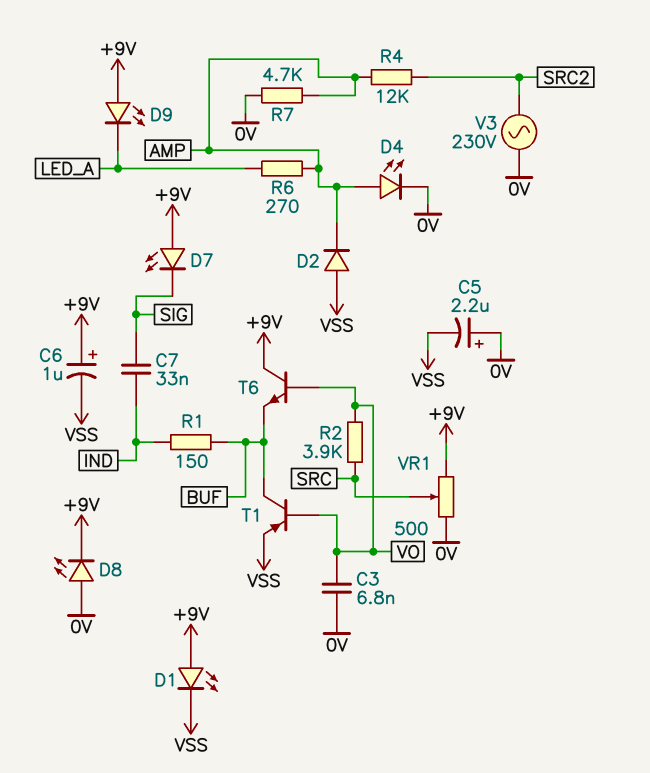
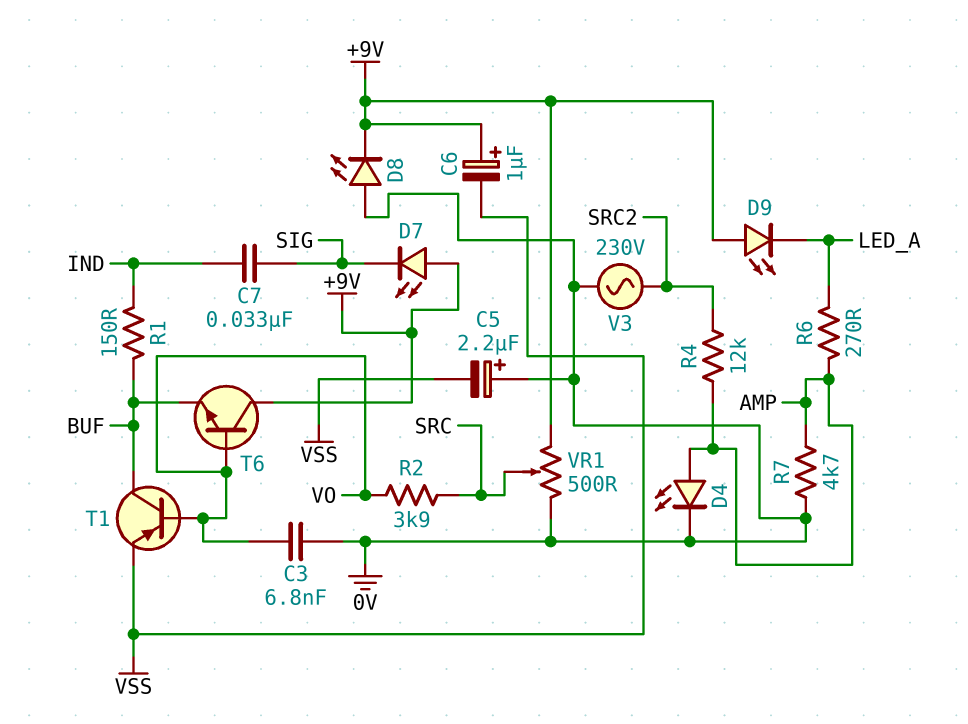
D1: LED (A +9V, K VSS) -> none
D2: diode (A VSS, K AMP) -> none

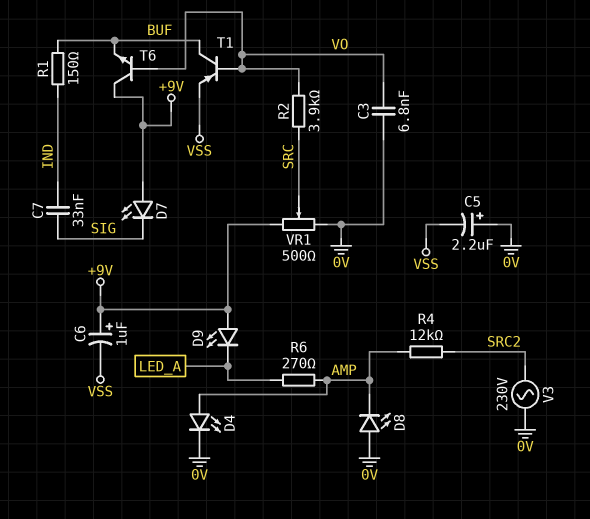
D8: LED (A 0V, K +9V) -> LED (A 0V, K AMP)
R7: 4.7k (0V, AMP) -> none

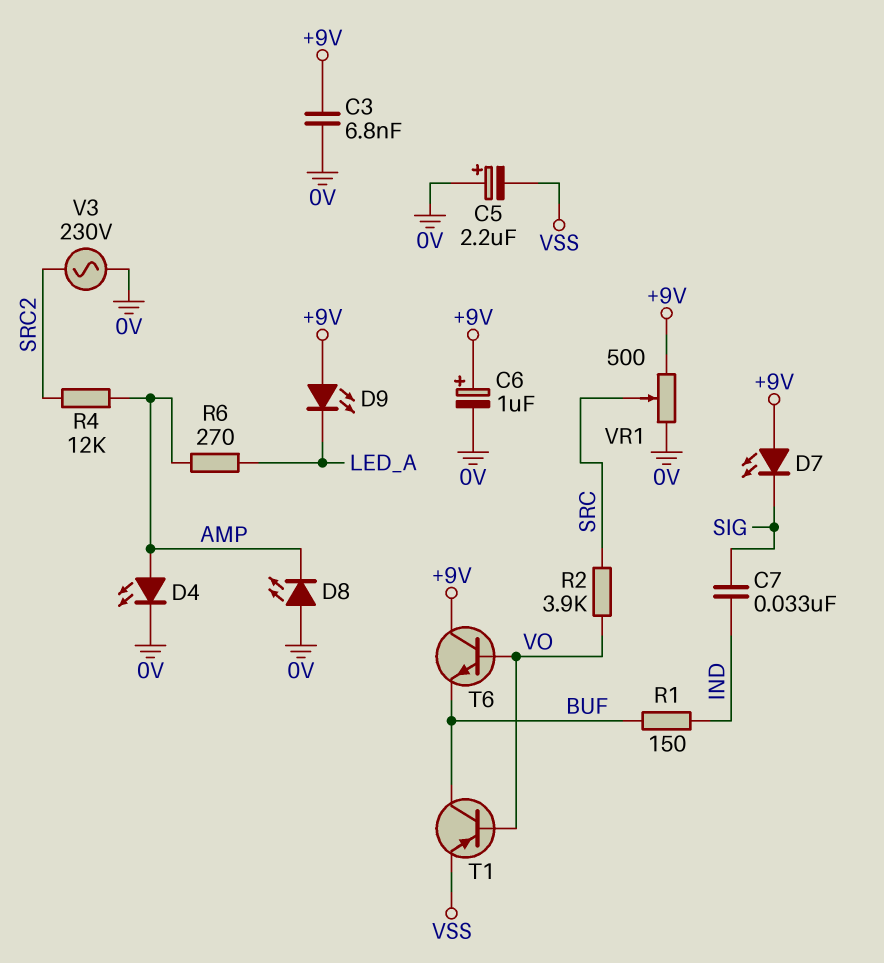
C3: 6.8nF (0V, VO) -> 6.8nF (+9V, 0V)
C6: 1uF (plus +9V, minus VSS) -> 1uF (plus +9V, minus 0V)

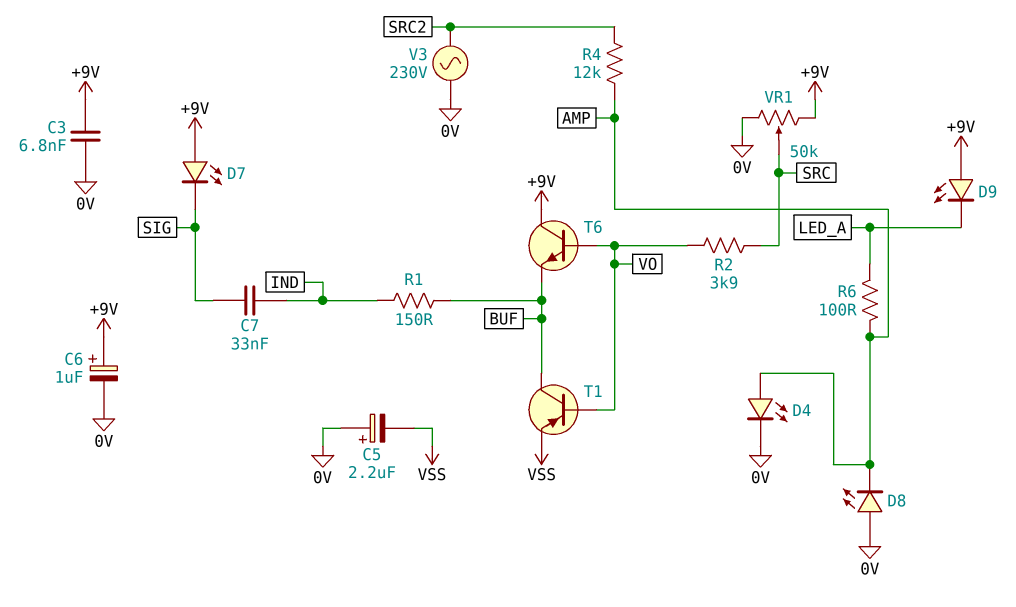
R6: 270 (AMP, LED_A) -> 100 (AMP, LED_A)
VR1: 500 (+9V, 0V, wiper SRC) -> 50k (+9V, 0V, wiper SRC)

